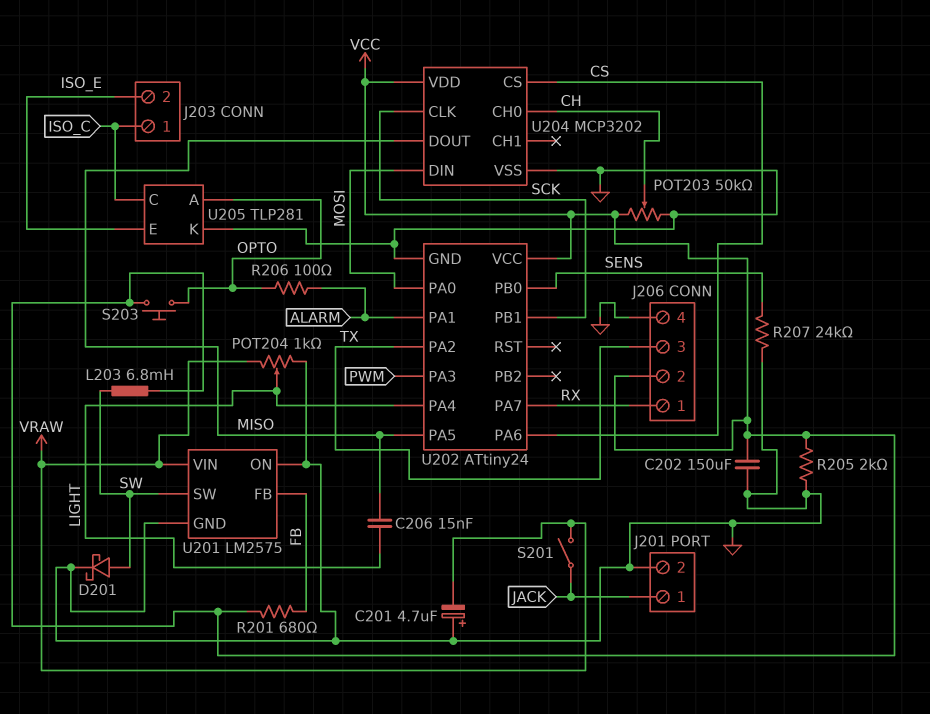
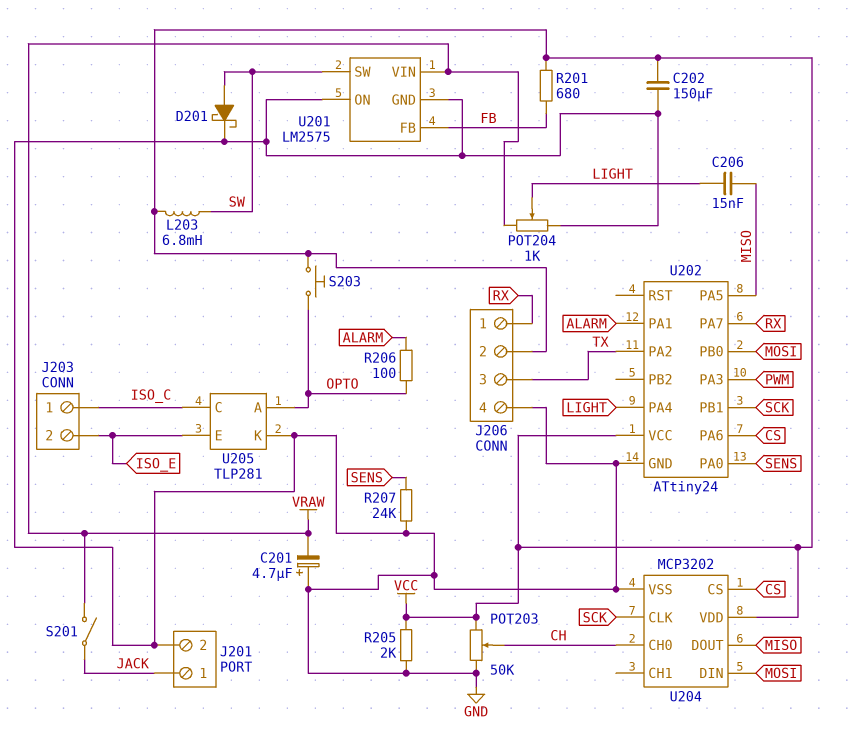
U202 pin PA0: MOSI -> SENS
U202 pin PB0: SENS -> MOSI

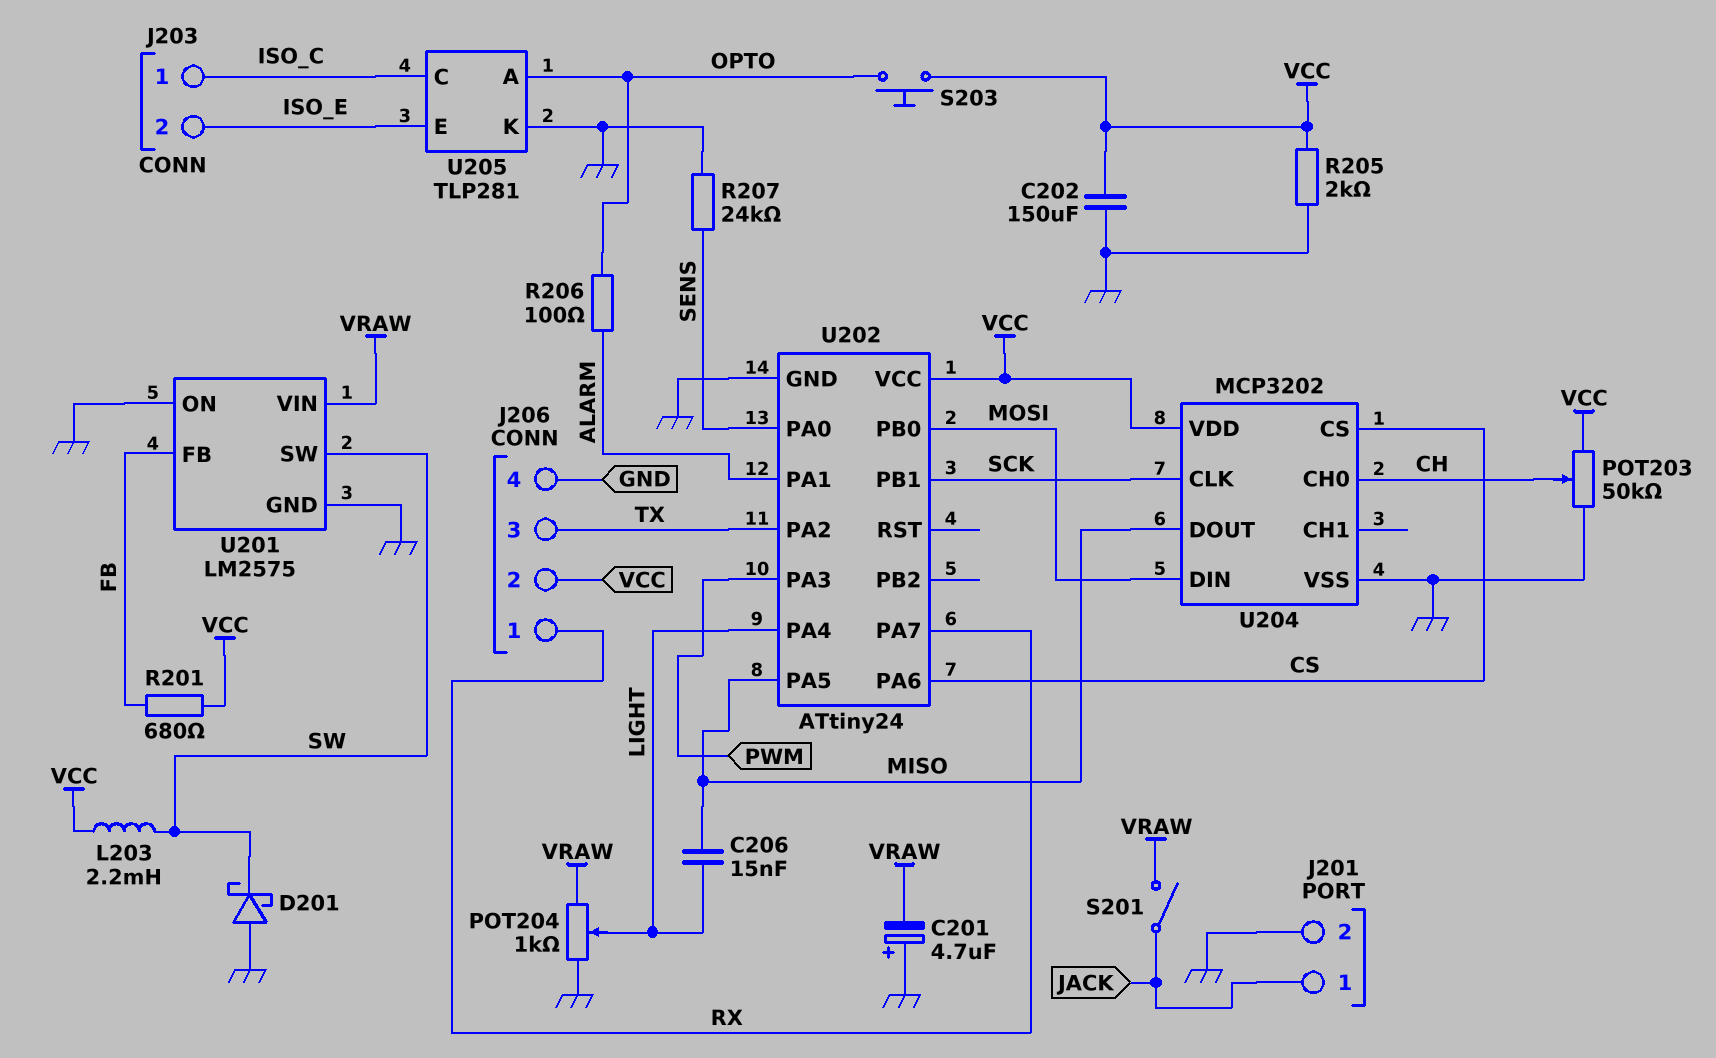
D201: schottky (A SW, K GND) -> schottky (A GND, K SW)
L203: 6.8mH (SW, VCC) -> 2.2mH (SW, VCC)

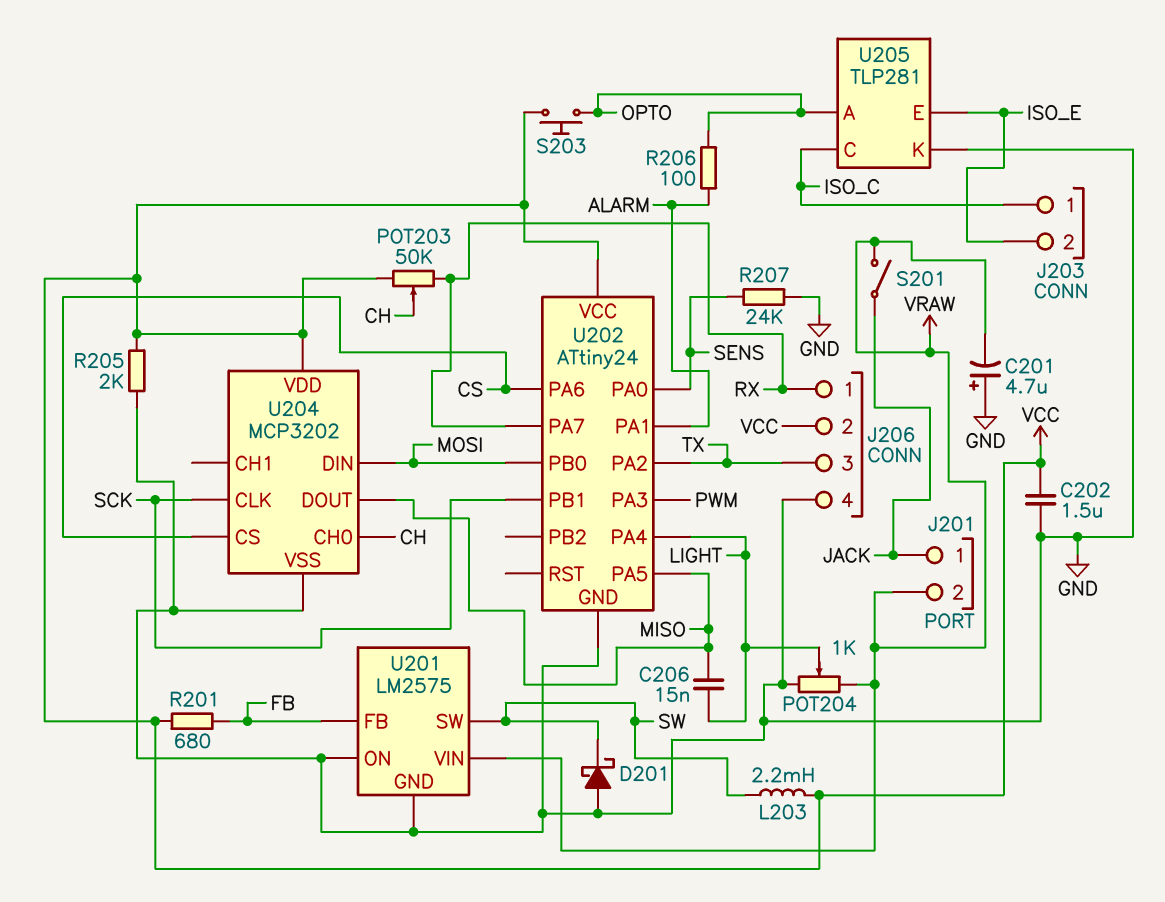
C202: 150uF (GND, VCC) -> 1.5uF (GND, VCC)
J201 pin 2: GND -> VRAW
POT203: 50k (GND, VCC, wiper CH) -> 50k (RX, VCC, wiper CH)

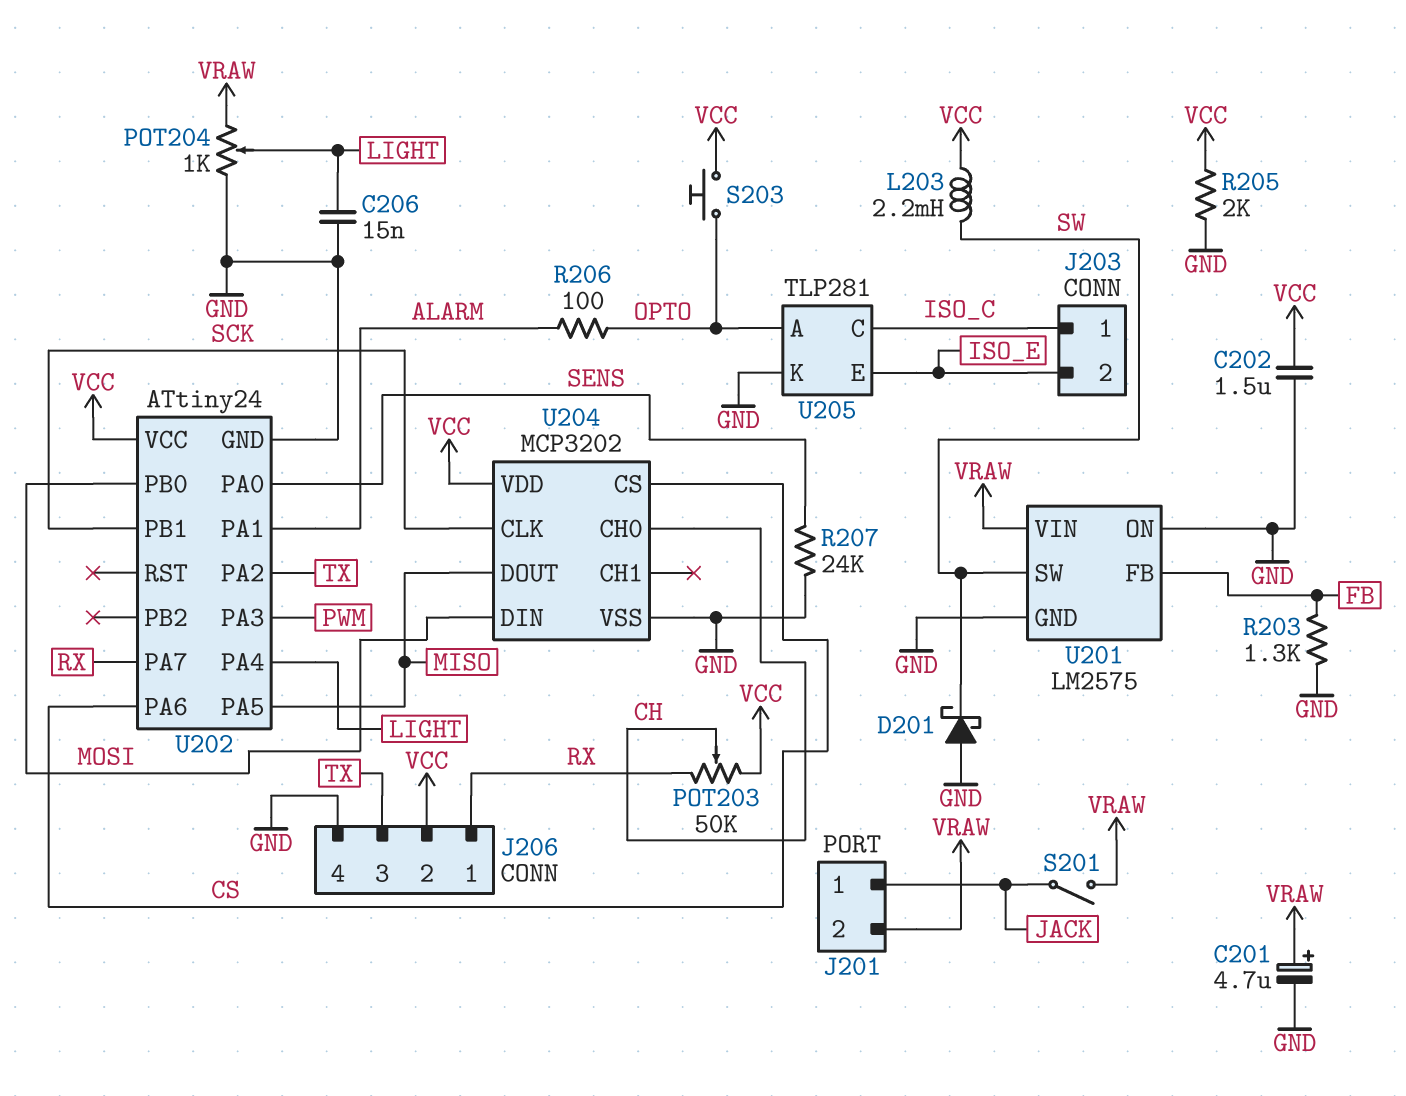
C201: 4.7uF (plus GND, minus VRAW) -> 4.7uF (plus VRAW, minus GND)
C206: 15nF (LIGHT, MISO) -> 15nF (GND, LIGHT)
R201: 680 (FB, VCC) -> none
R203: none -> 1.3k (FB, GND)

